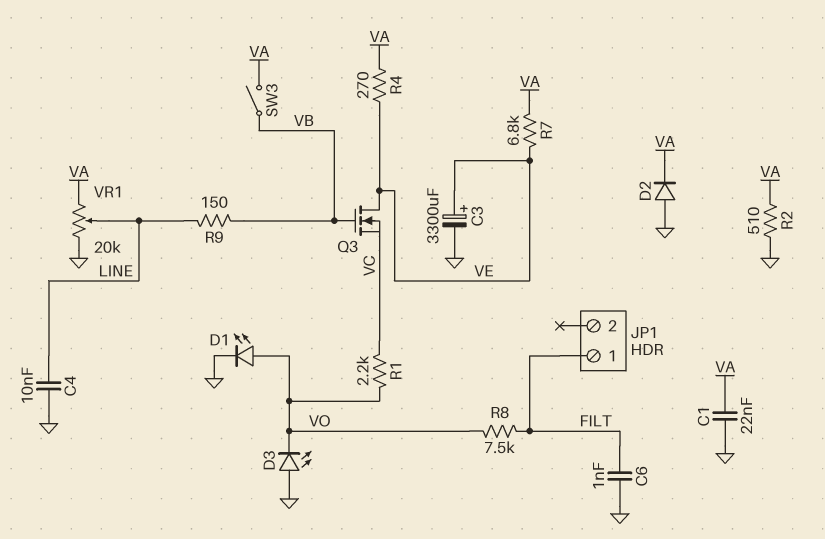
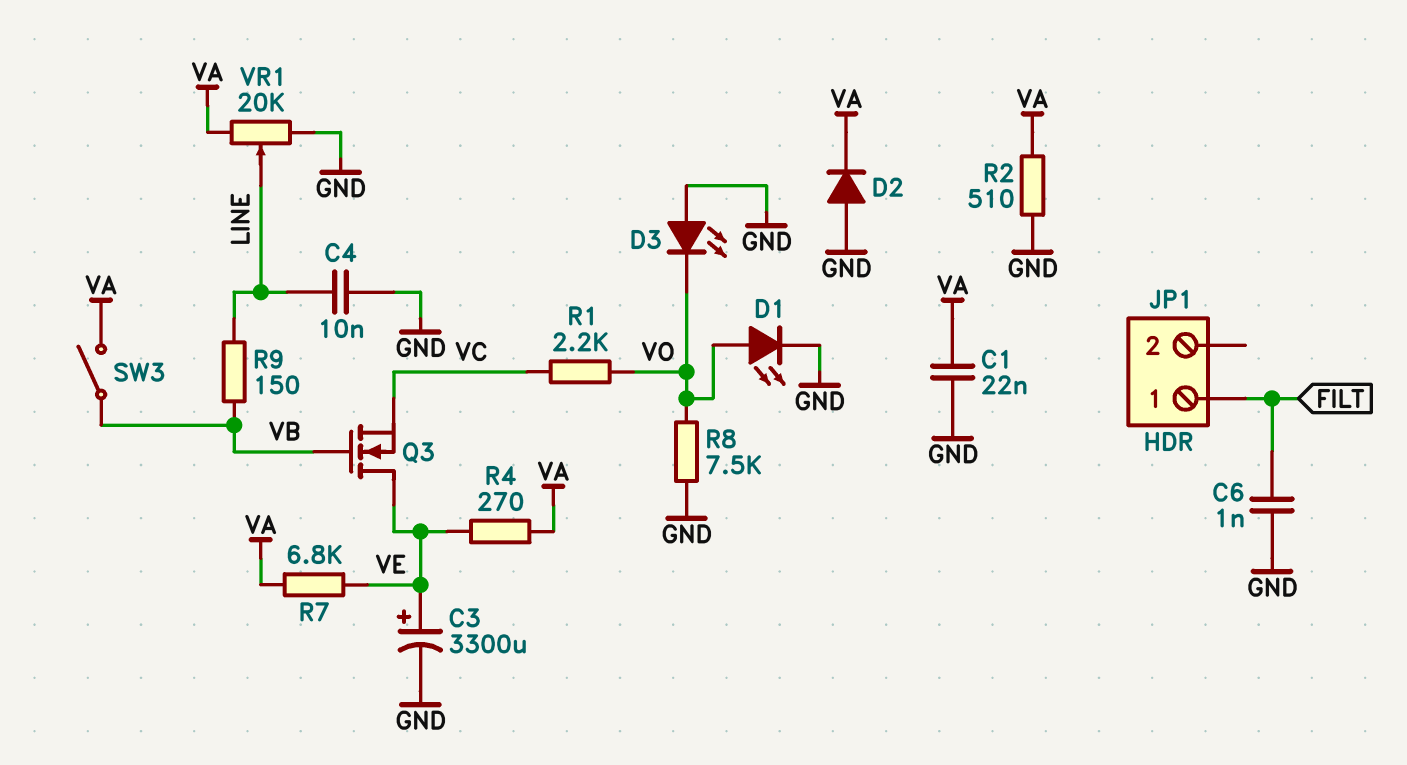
R8: 7.5k (FILT, VO) -> 7.5k (GND, VO)

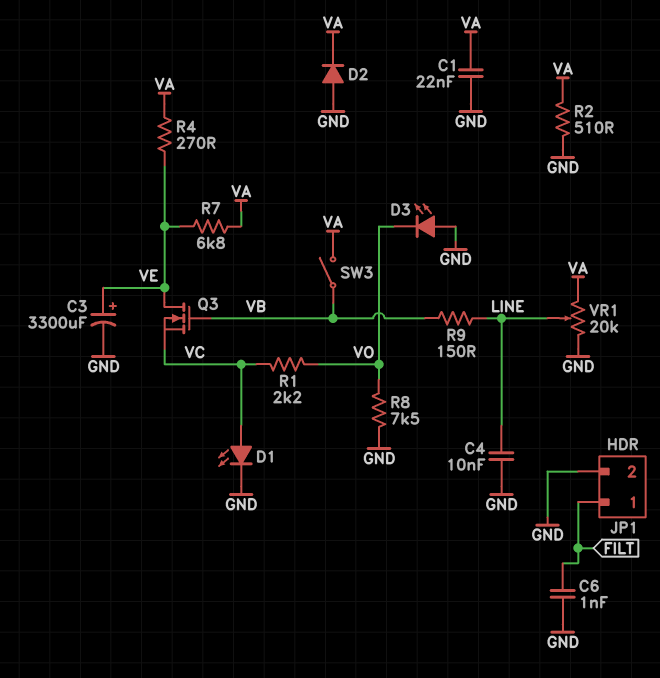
D1: LED (A VO, K GND) -> LED (A VC, K GND)
JP1 pin 2: none -> GND

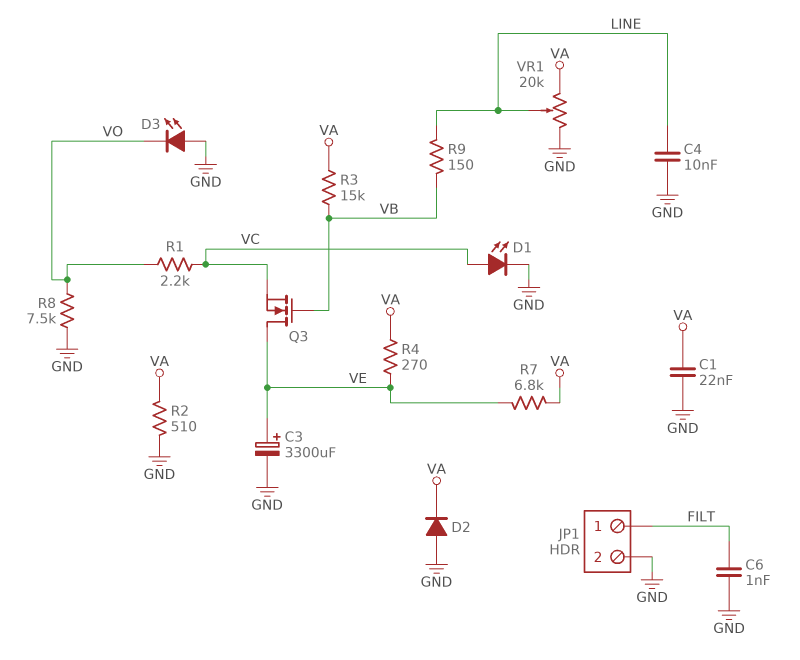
R3: none -> 15k (VA, VB)
SW3: switch (VA, VB) -> none

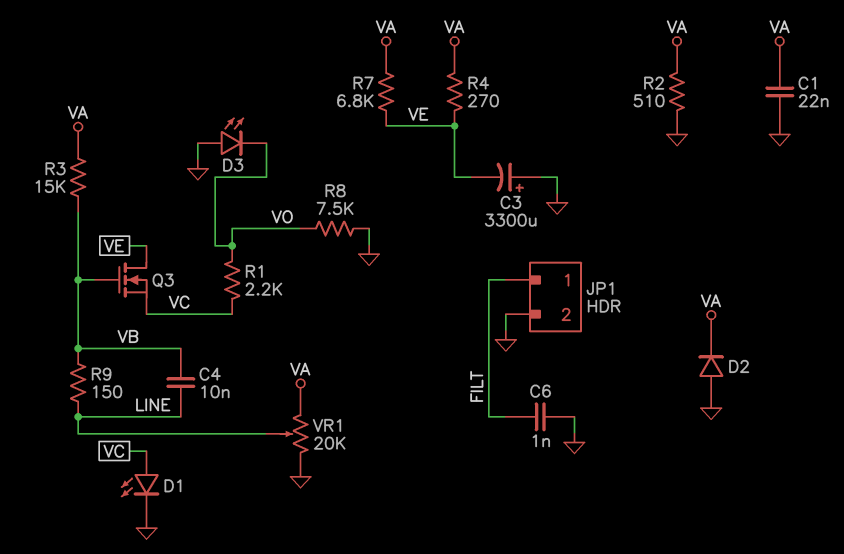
C3: 3300uF (plus VE, minus GND) -> 3300uF (plus GND, minus VE)
C4: 10nF (GND, LINE) -> 10nF (LINE, VB)

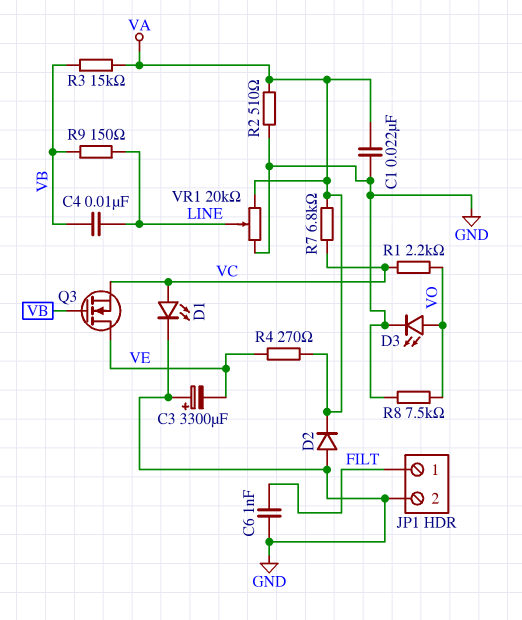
D3: LED (A GND, K VO) -> LED (A VO, K GND)
R7: 6.8k (VA, VE) -> 6.8k (VA, VC)

